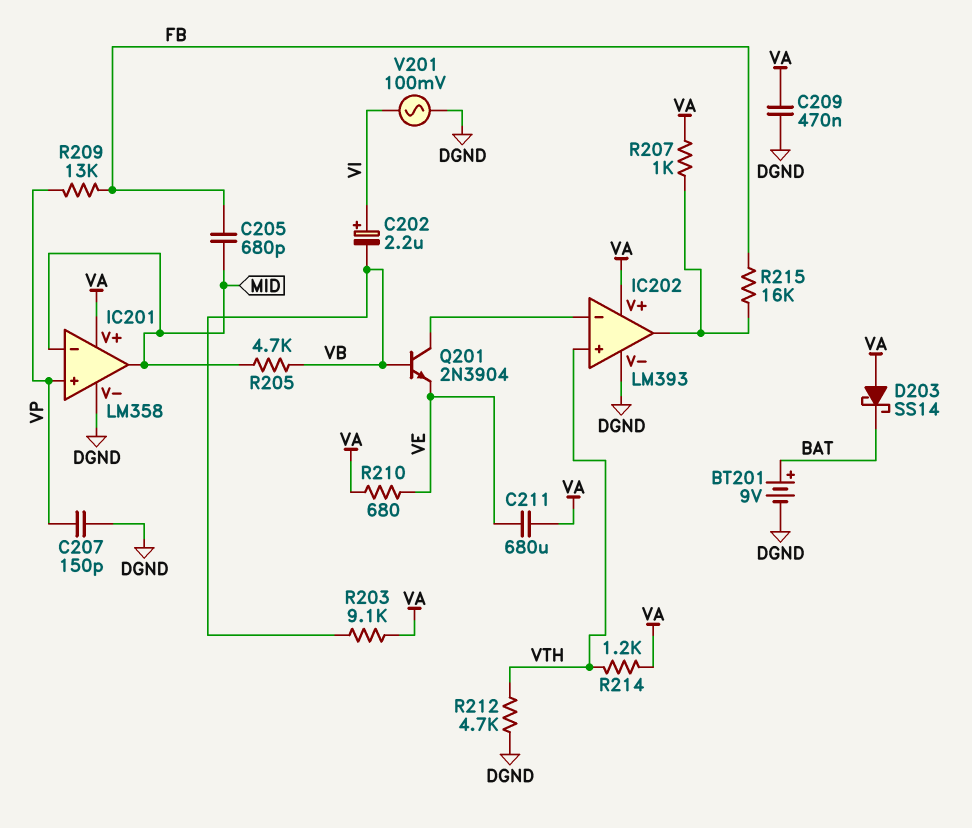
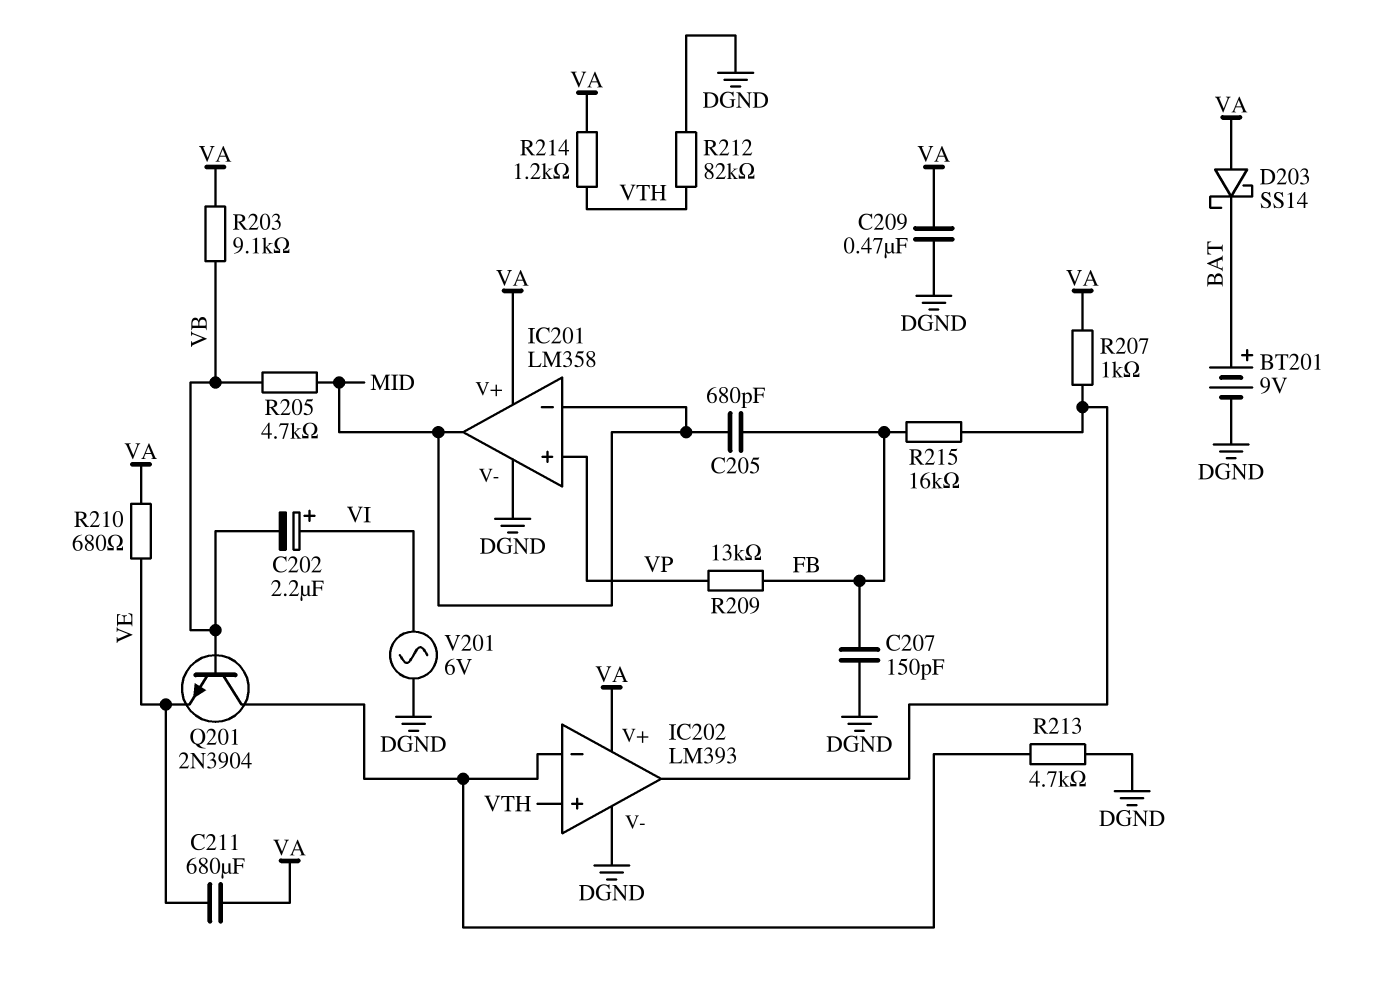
C207: 150pF (DGND, VP) -> 150pF (DGND, FB)
R212: 4.7k (DGND, VTH) -> 82k (DGND, VTH)
R213: none -> 4.7k (DGND, IC202/in-)
V201: AC 100mV (DGND, VI) -> AC 6V (DGND, VI)

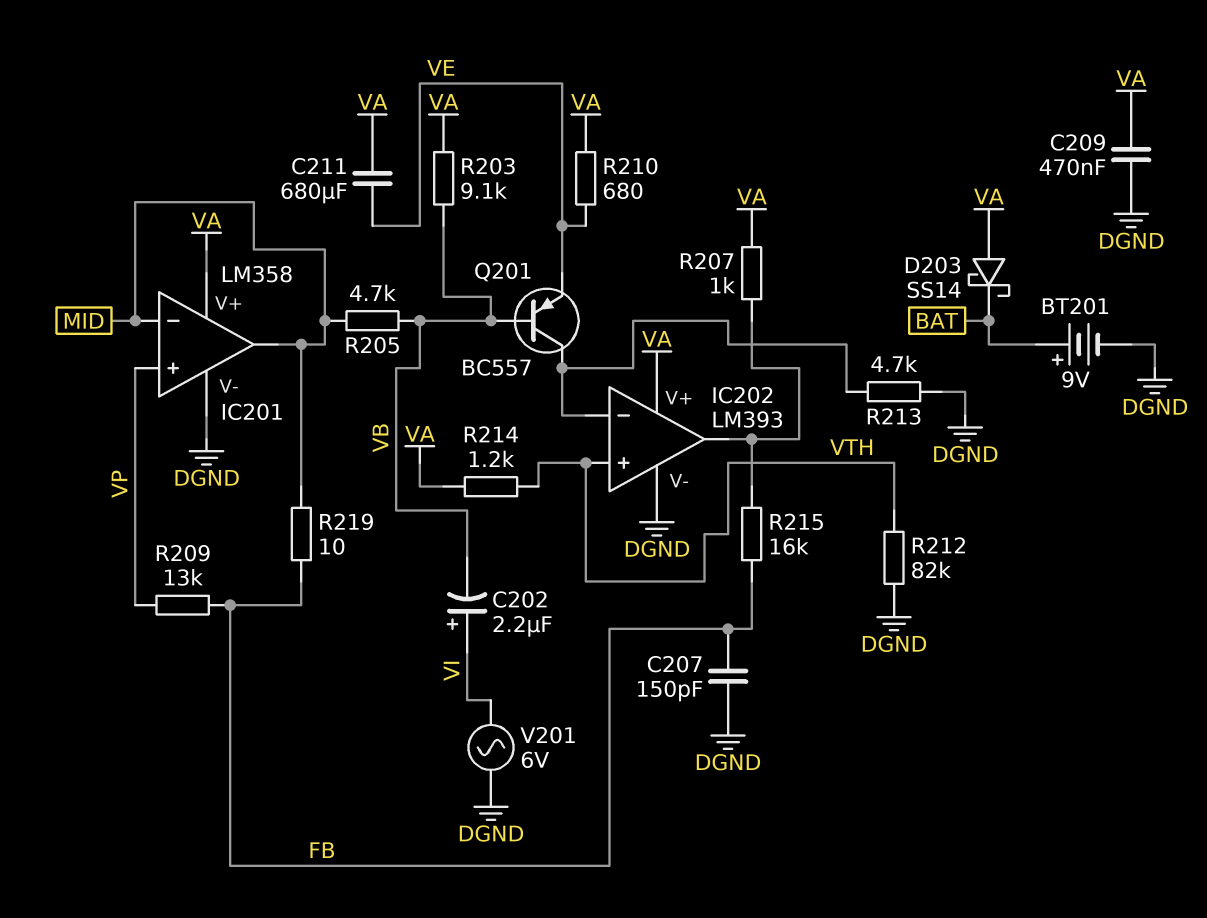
C205: 680pF (FB, MID) -> none
Q201: NPN 2N3904 (B VB, C IC202/in-, E VE) -> PNP BC557 (B VB, C IC202/in-, E VE)
R219: none -> 10 (FB, MID)

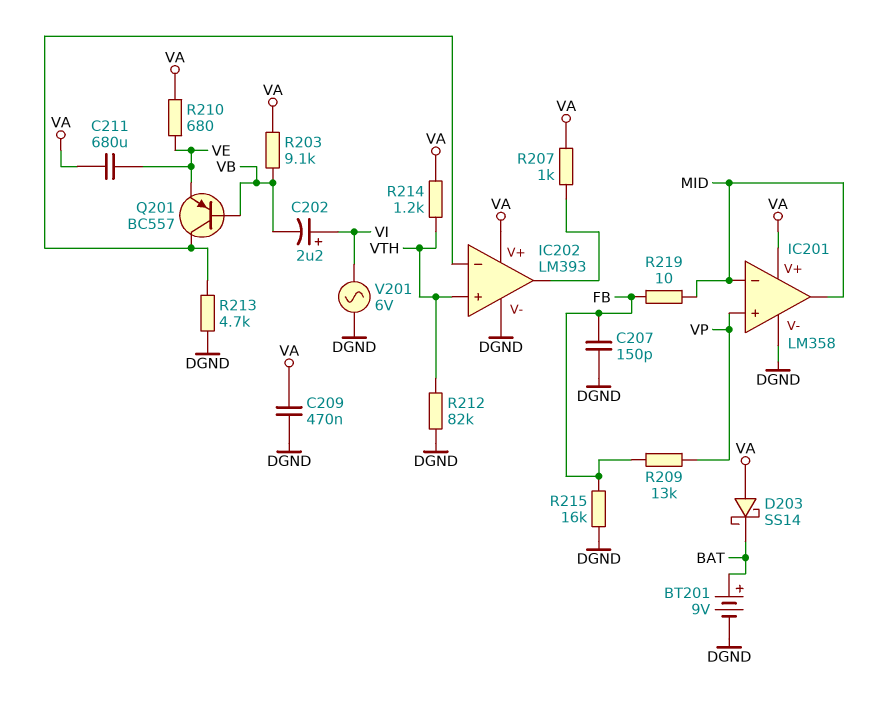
R205: 4.7k (MID, VB) -> none
R215: 16k (FB, IC202/out) -> 16k (DGND, FB)

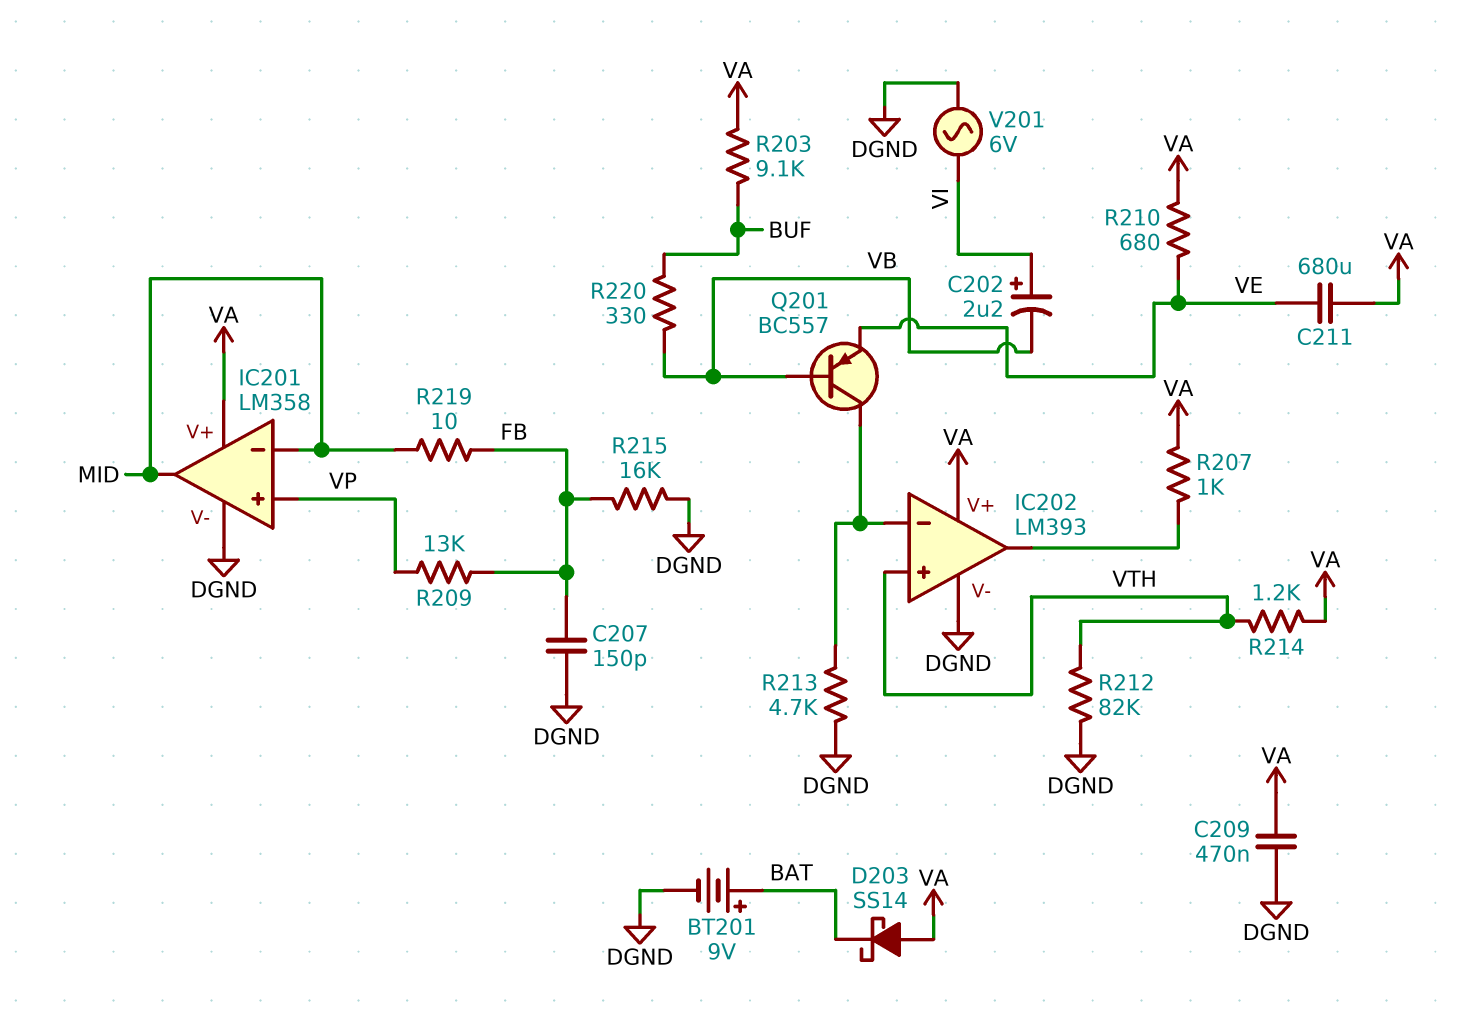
R203: 9.1k (VA, VB) -> 9.1k (BUF, VA)
R220: none -> 330 (BUF, VB)

